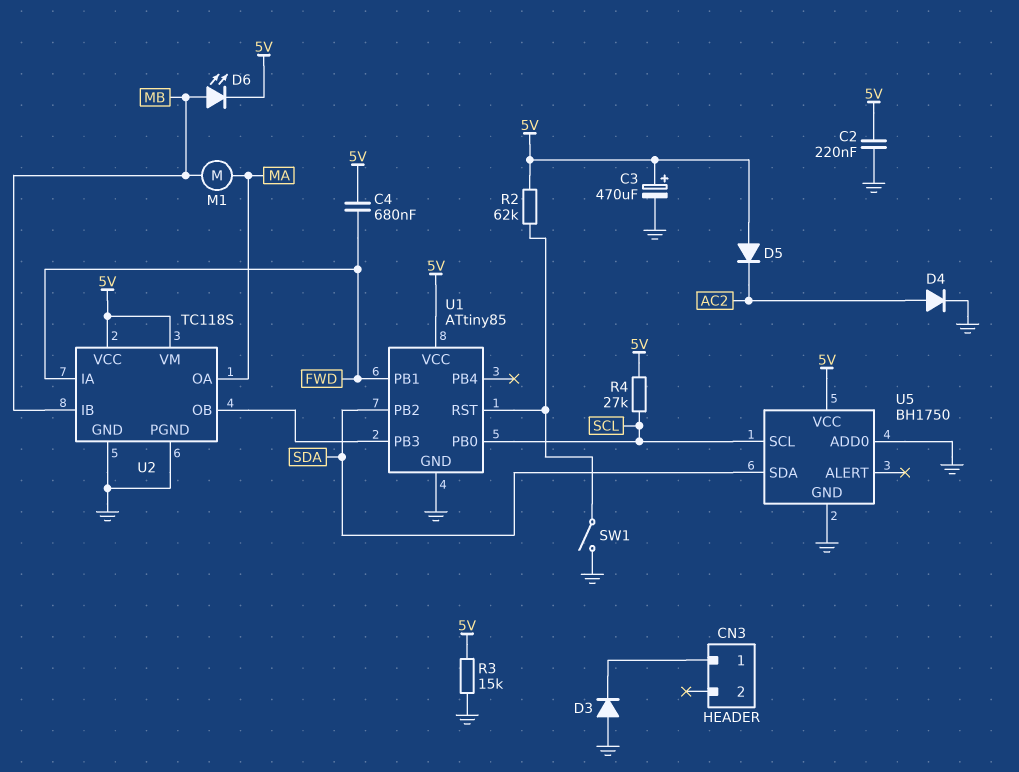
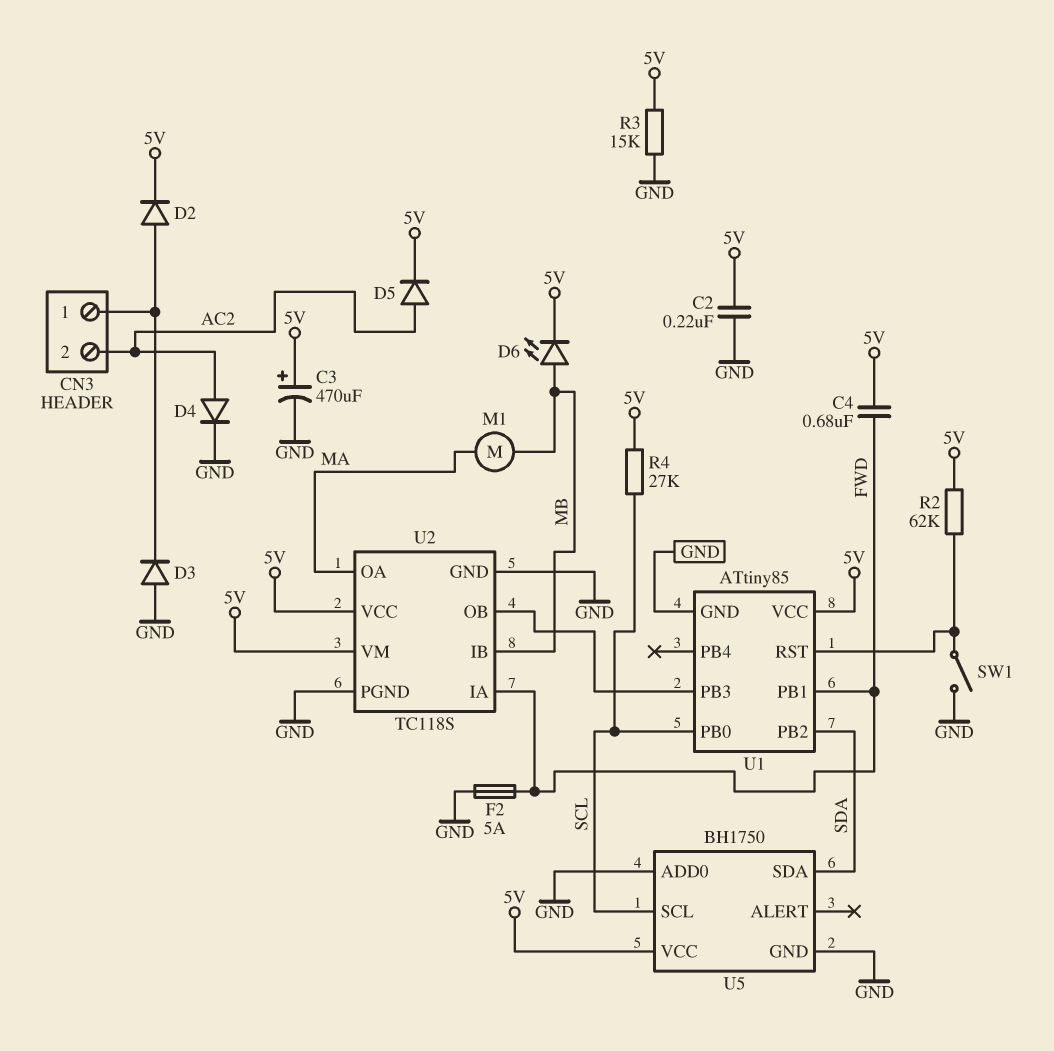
CN3 pin 2: none -> AC2
D2: none -> diode (A CN3/1, K 5V)
D5: diode (A 5V, K AC2) -> diode (A AC2, K 5V)
F2: none -> 5A (FWD, GND)

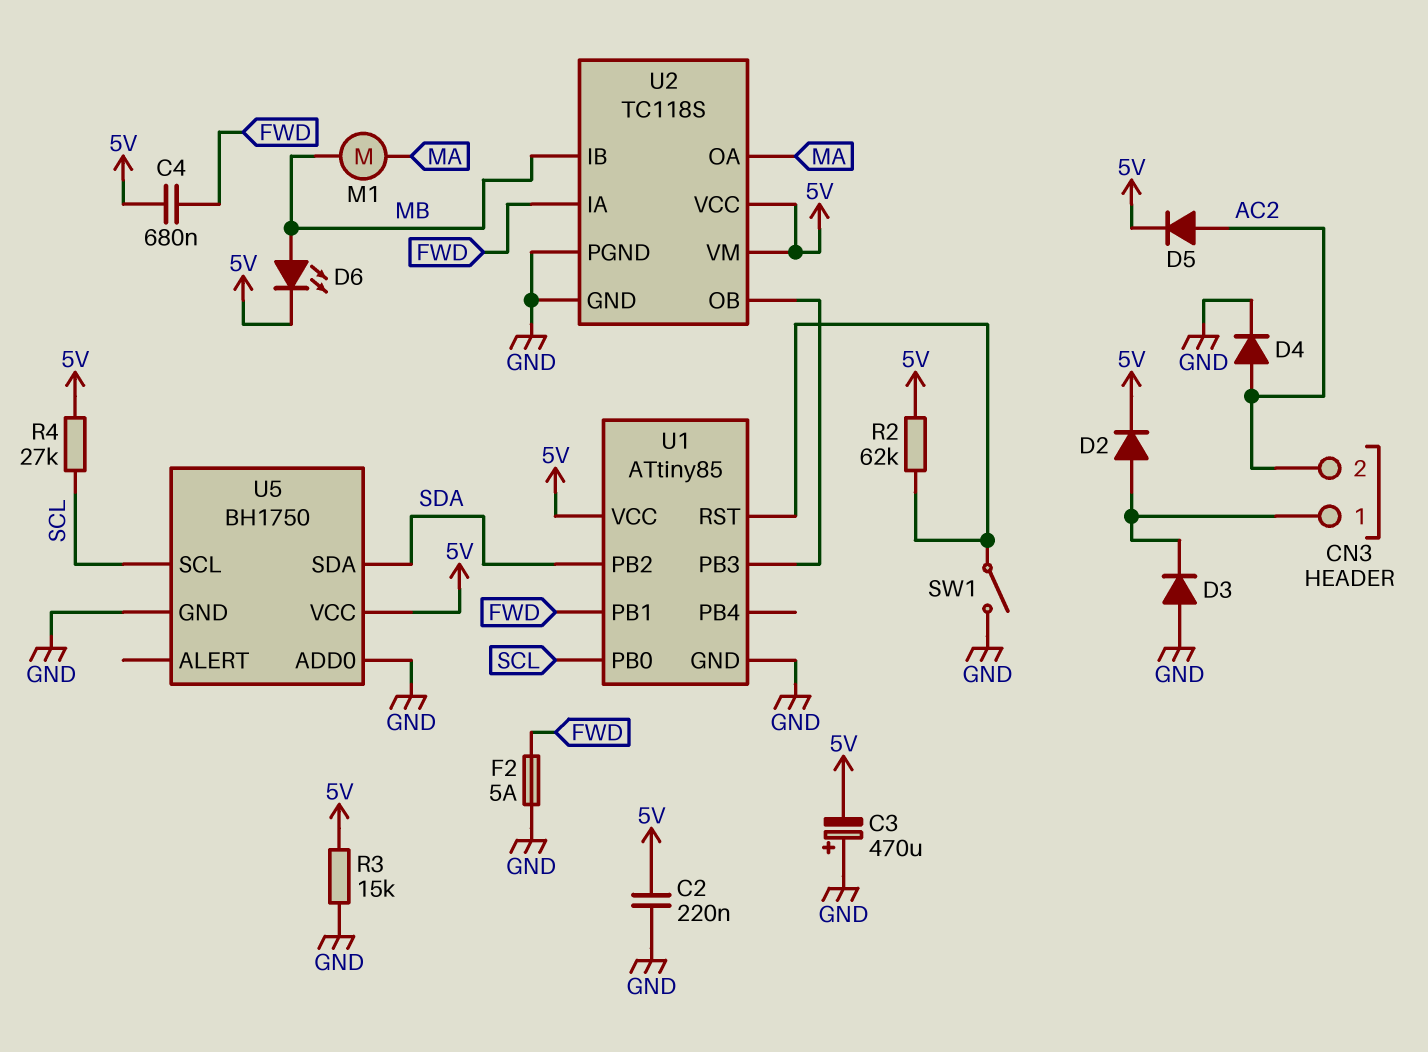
C3: 470uF (plus 5V, minus GND) -> 470uF (plus GND, minus 5V)

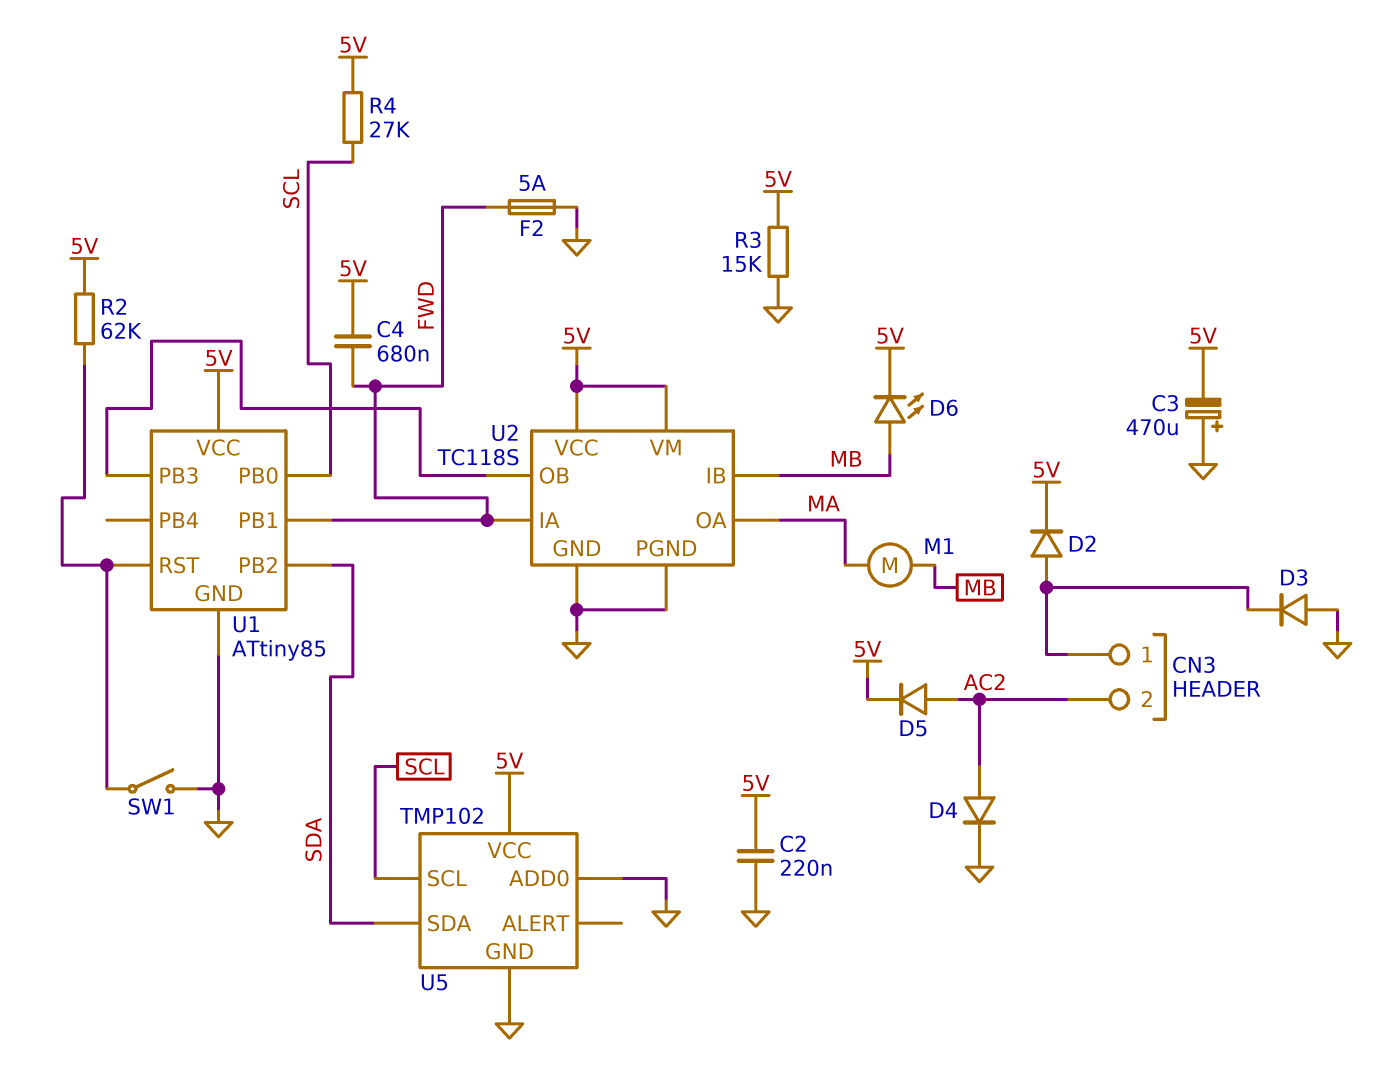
U5: BH1750 -> TMP102

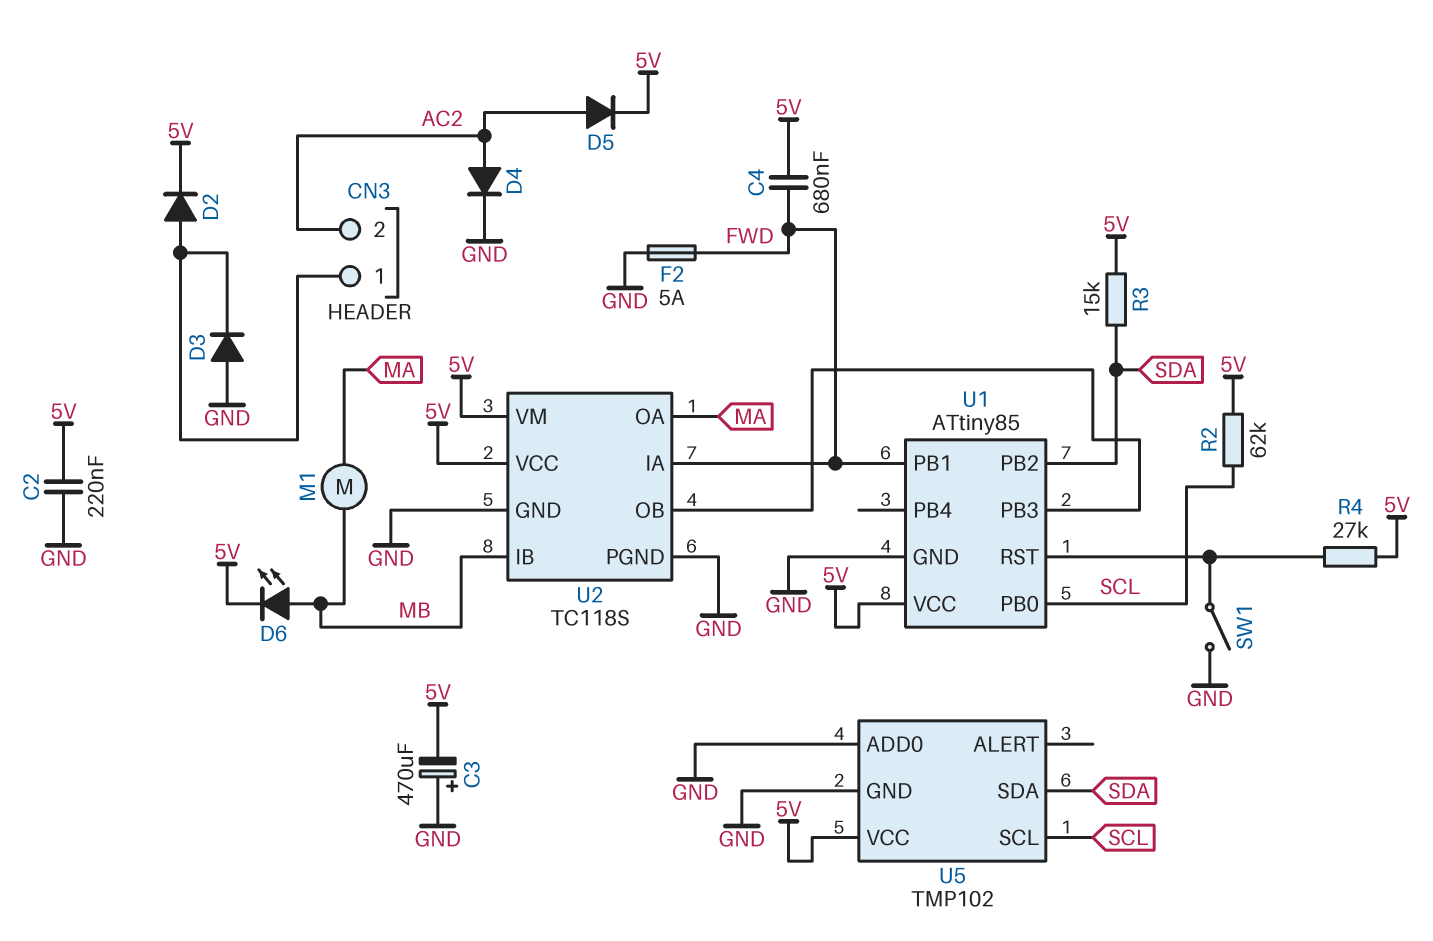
R2: 62k (5V, U1/RST) -> 62k (5V, SCL)
R3: 15k (5V, GND) -> 15k (5V, SDA)
R4: 27k (5V, SCL) -> 27k (5V, U1/RST)

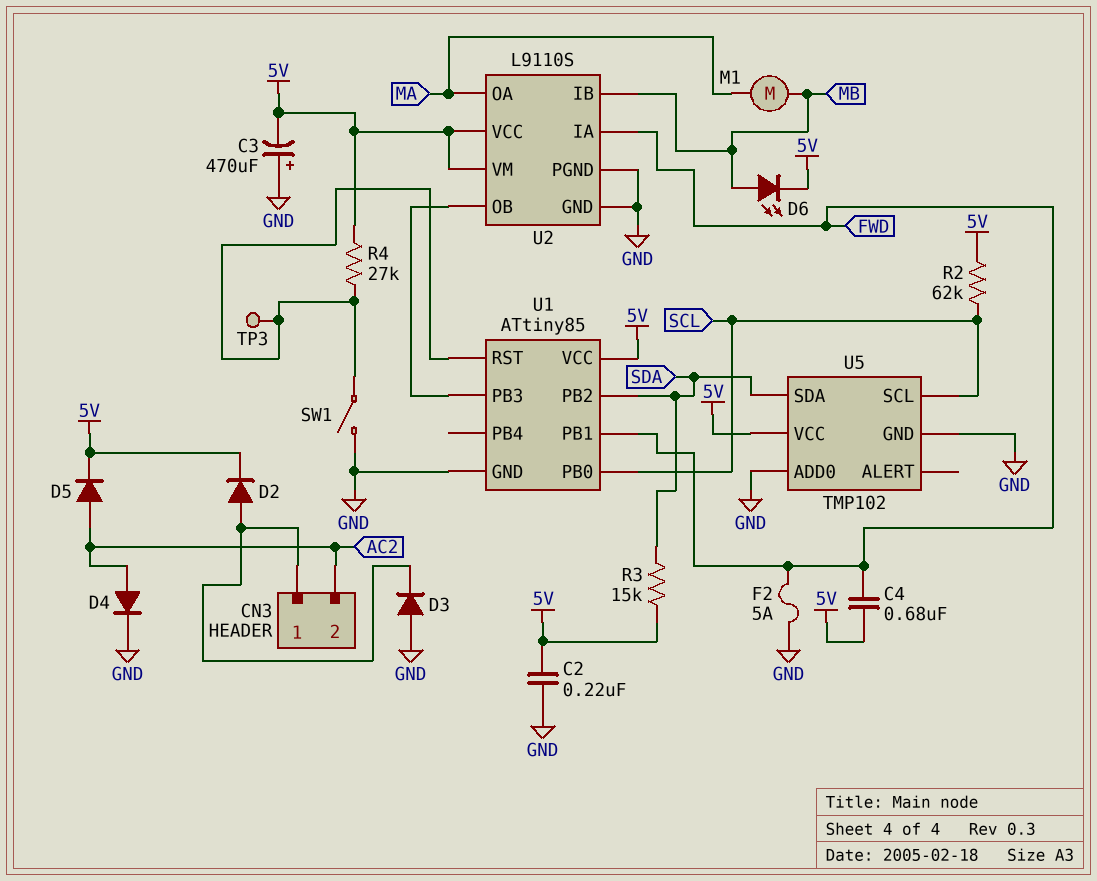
TP3: none -> test point (U1/RST)
U2: TC118S -> L9110S

